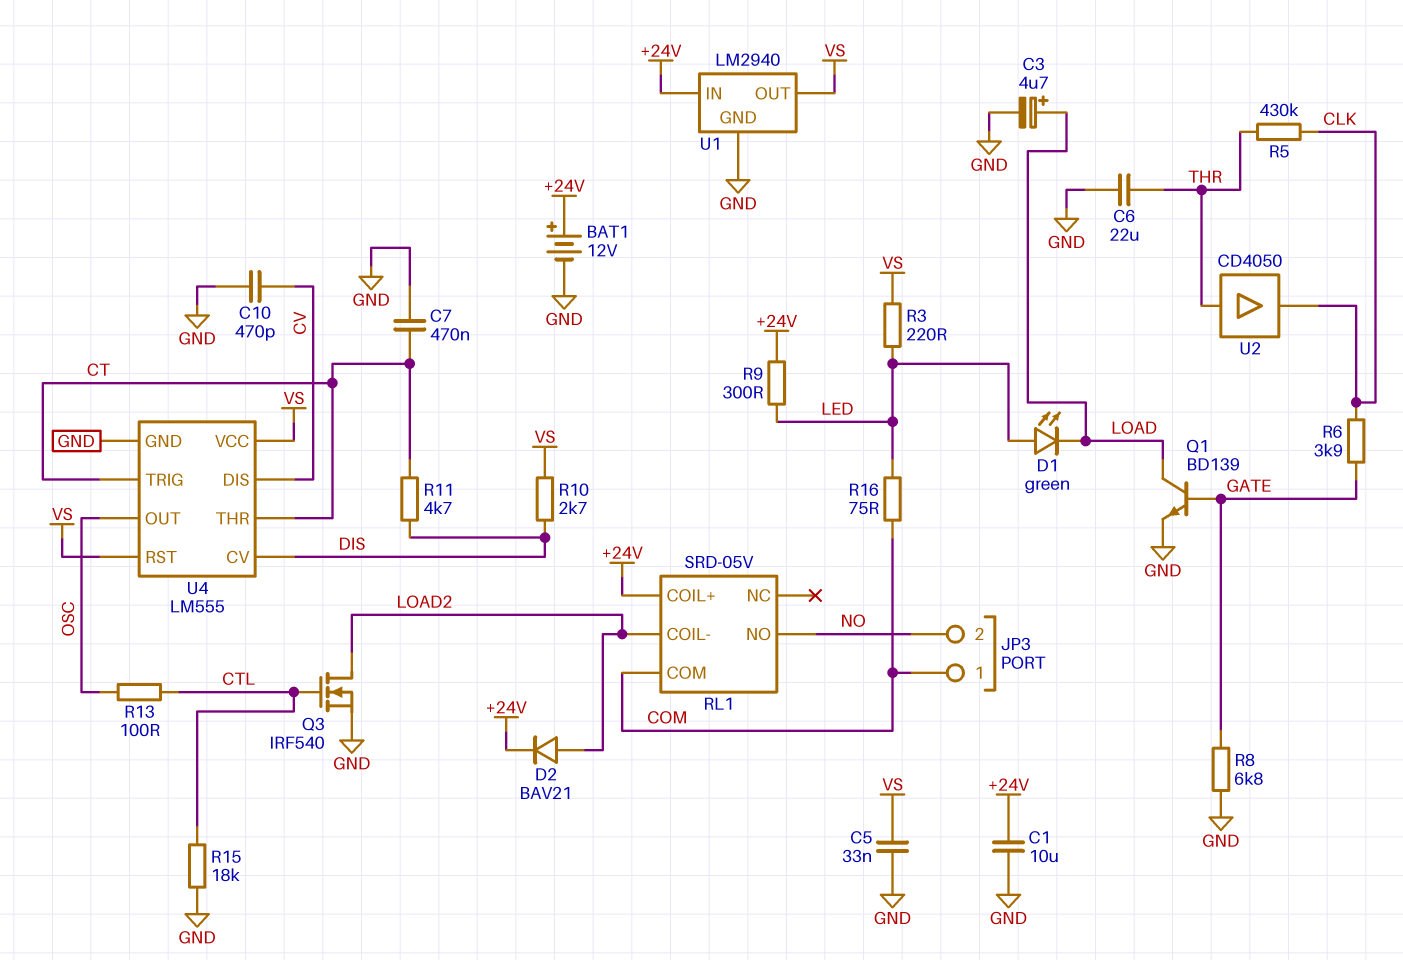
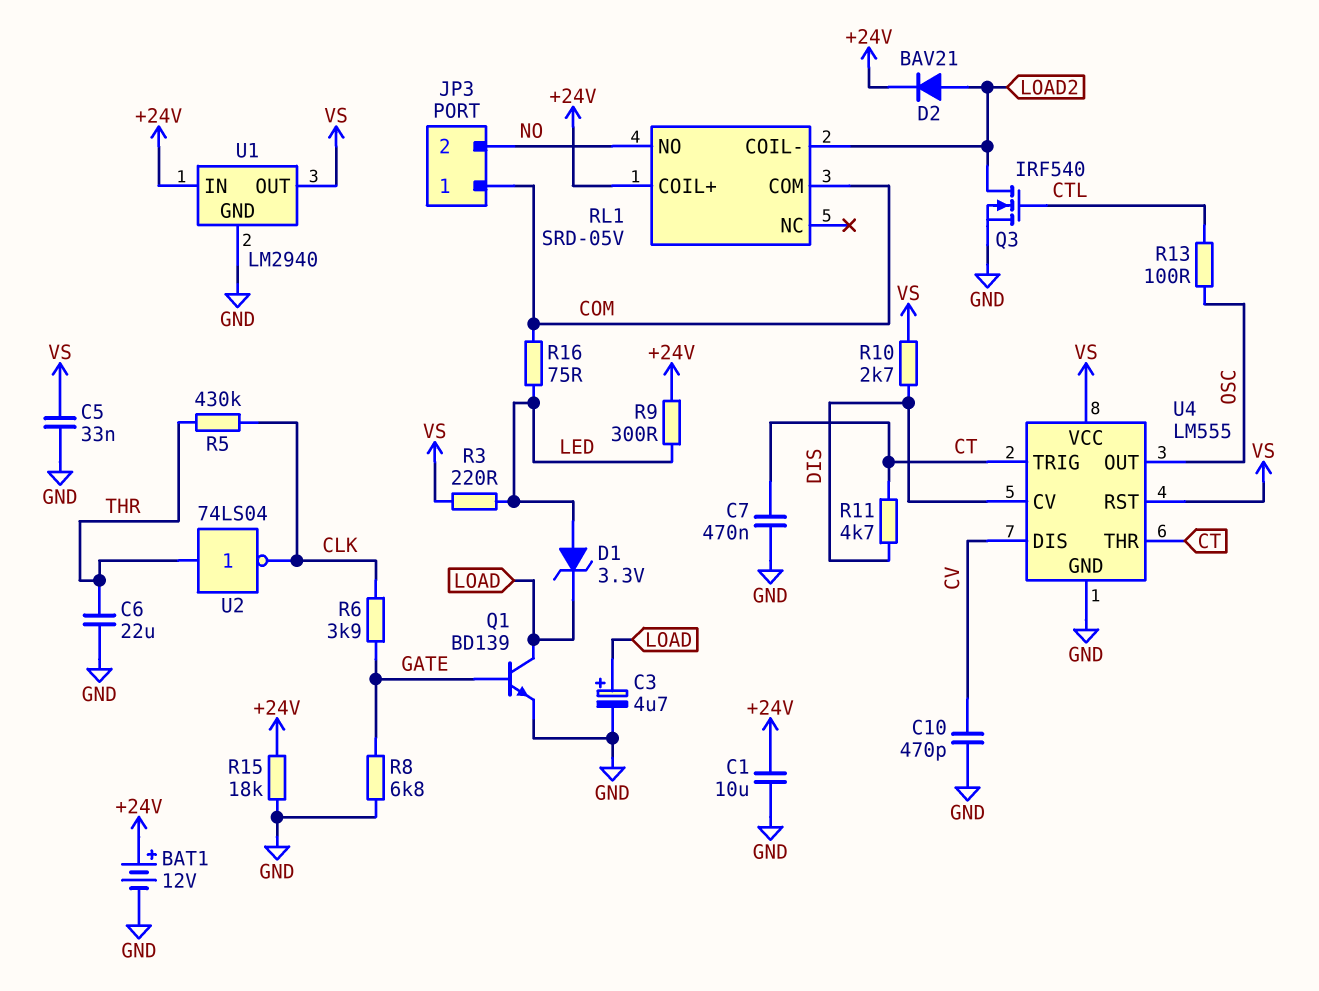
D1: LED green (A LED, K LOAD) -> zener 3.3V (A LED, K LOAD)
R15: 18k (CTL, GND) -> 18k (+24V, GND)
U2: buffer CD4050 (in THR, out CLK) -> NOT 74LS04 (in THR, out CLK)

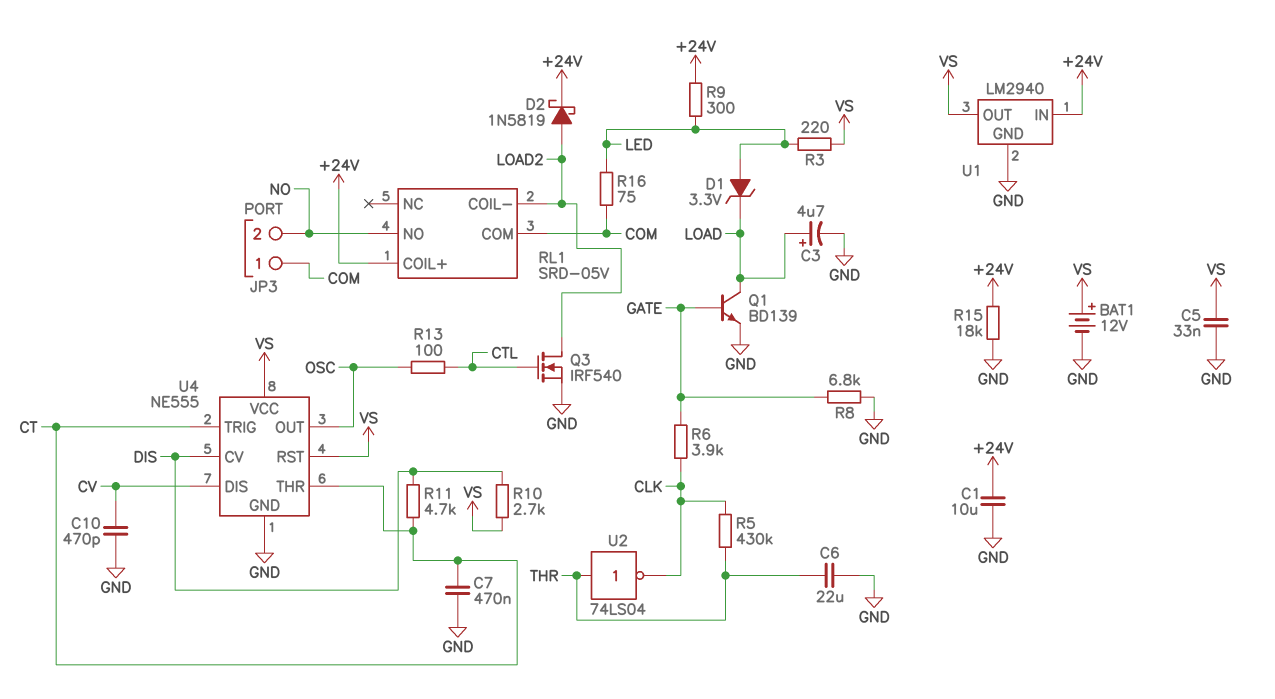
BAT1: 12V (plus +24V, minus GND) -> 12V (plus VS, minus GND)
D2: diode BAV21 (A LOAD2, K +24V) -> schottky 1N5819 (A LOAD2, K +24V)
U4: LM555 -> NE555

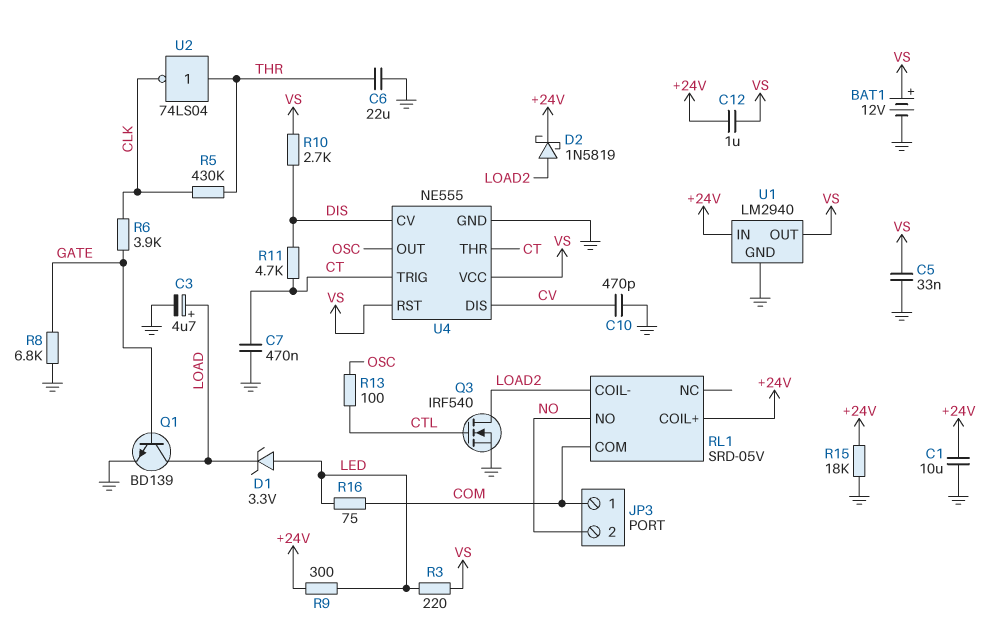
C12: none -> 1uF (+24V, VS)

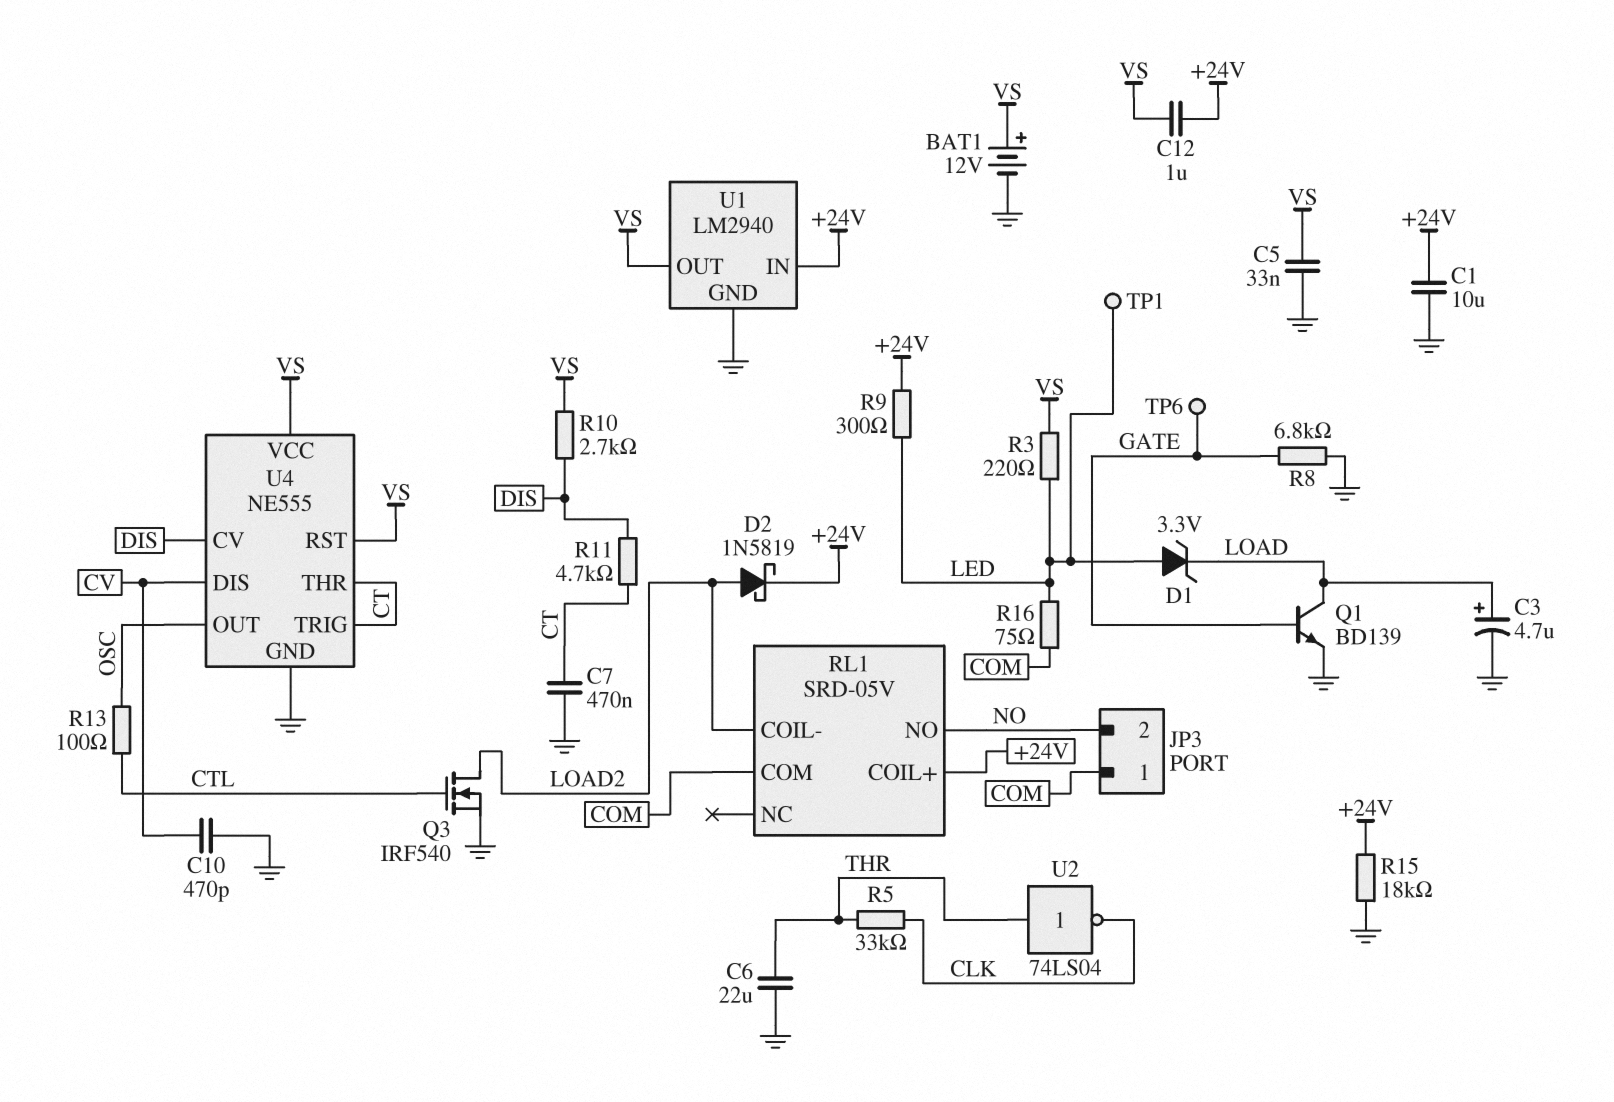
R5: 430k (CLK, THR) -> 33k (CLK, THR)
R6: 3.9k (CLK, GATE) -> none
TP1: none -> test point (LED)
TP6: none -> test point (GATE)

